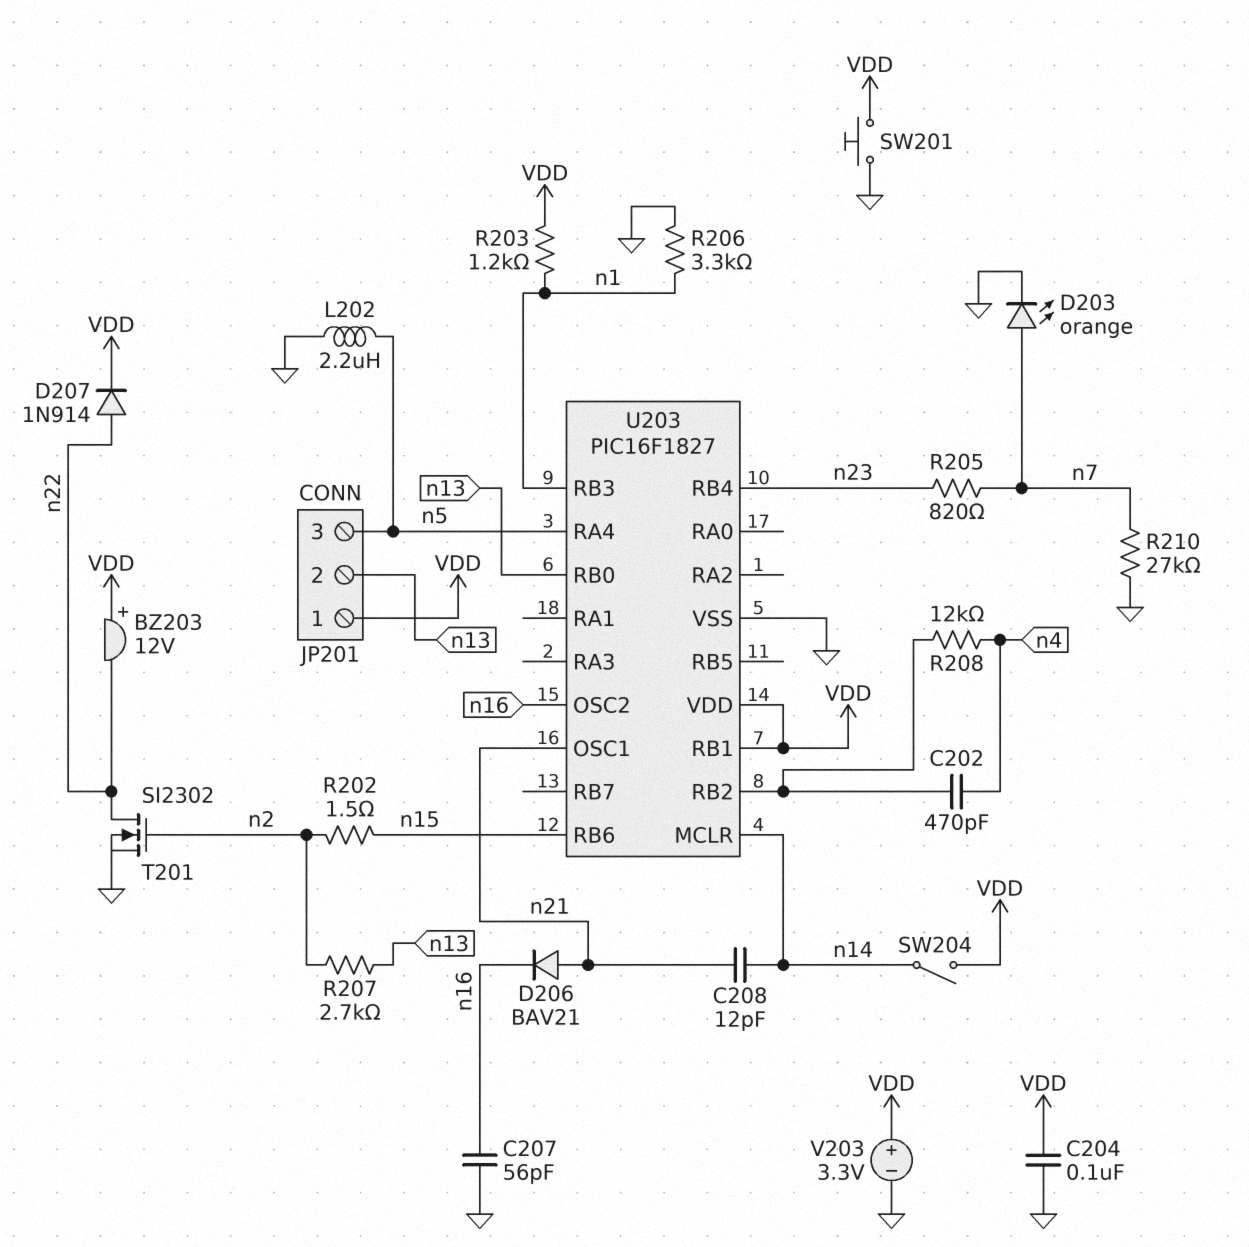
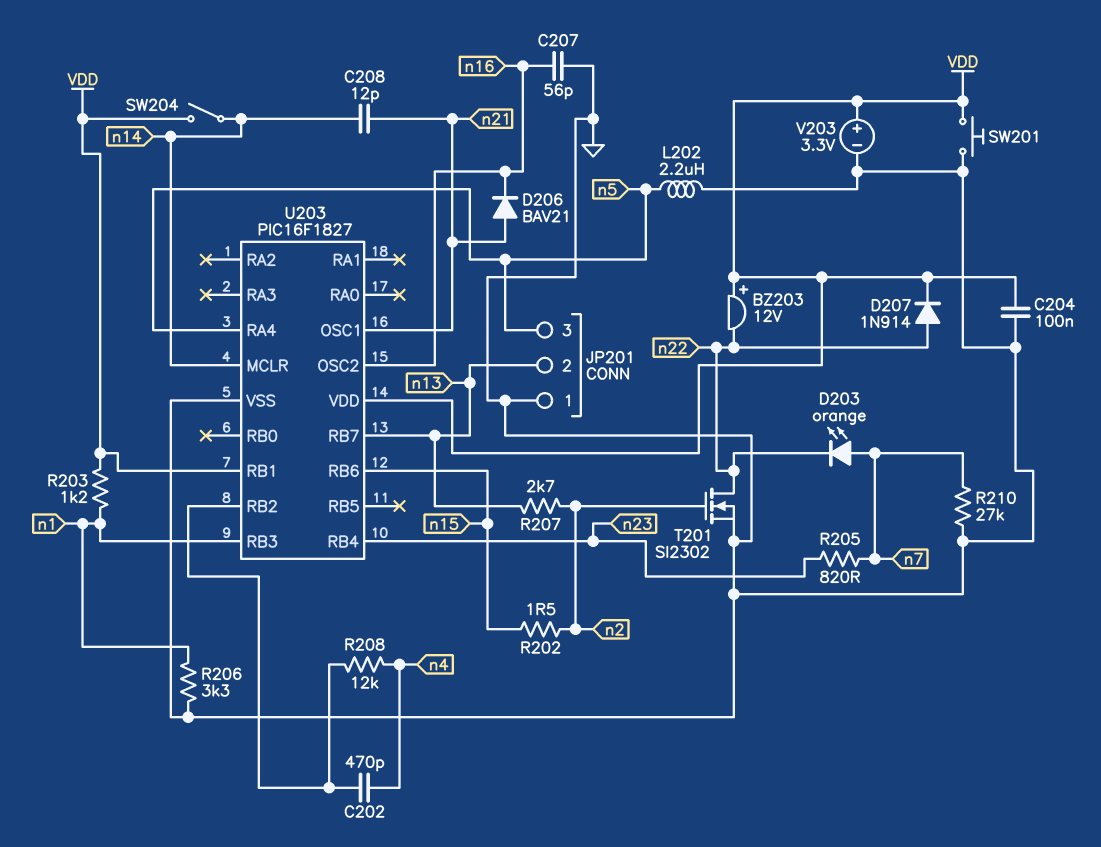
D203: LED orange (A n7, K GND) -> LED orange (A n7, K n22)
JP201 pin 1: VDD -> GND
U203 pin RB0: n13 -> none
U203 pin RB7: none -> n13

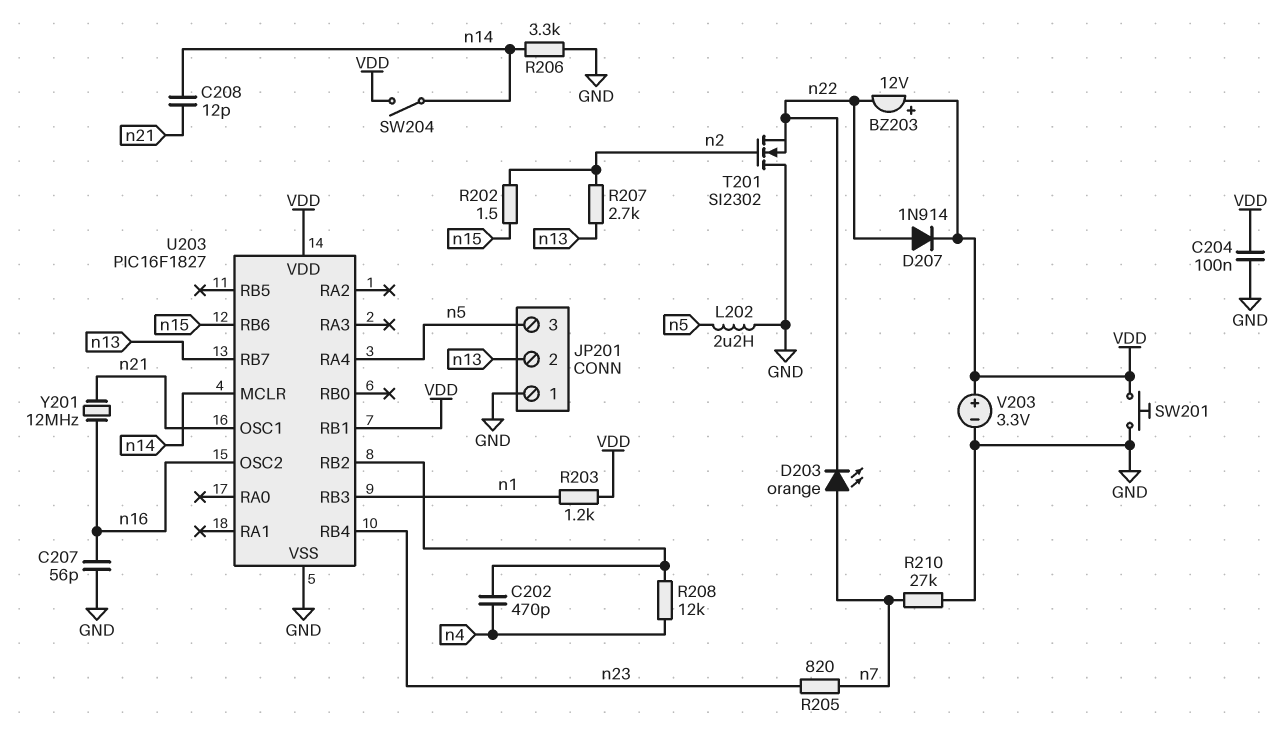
D206: diode BAV21 (A n21, K n16) -> none
R206: 3.3k (GND, n1) -> 3.3k (GND, n14)
T201: NMOS SI2302 (G n2, D n22, S GND) -> NMOS SI2302 (G n2, D GND, S n22)
Y201: none -> 12MHz (n16, n21)

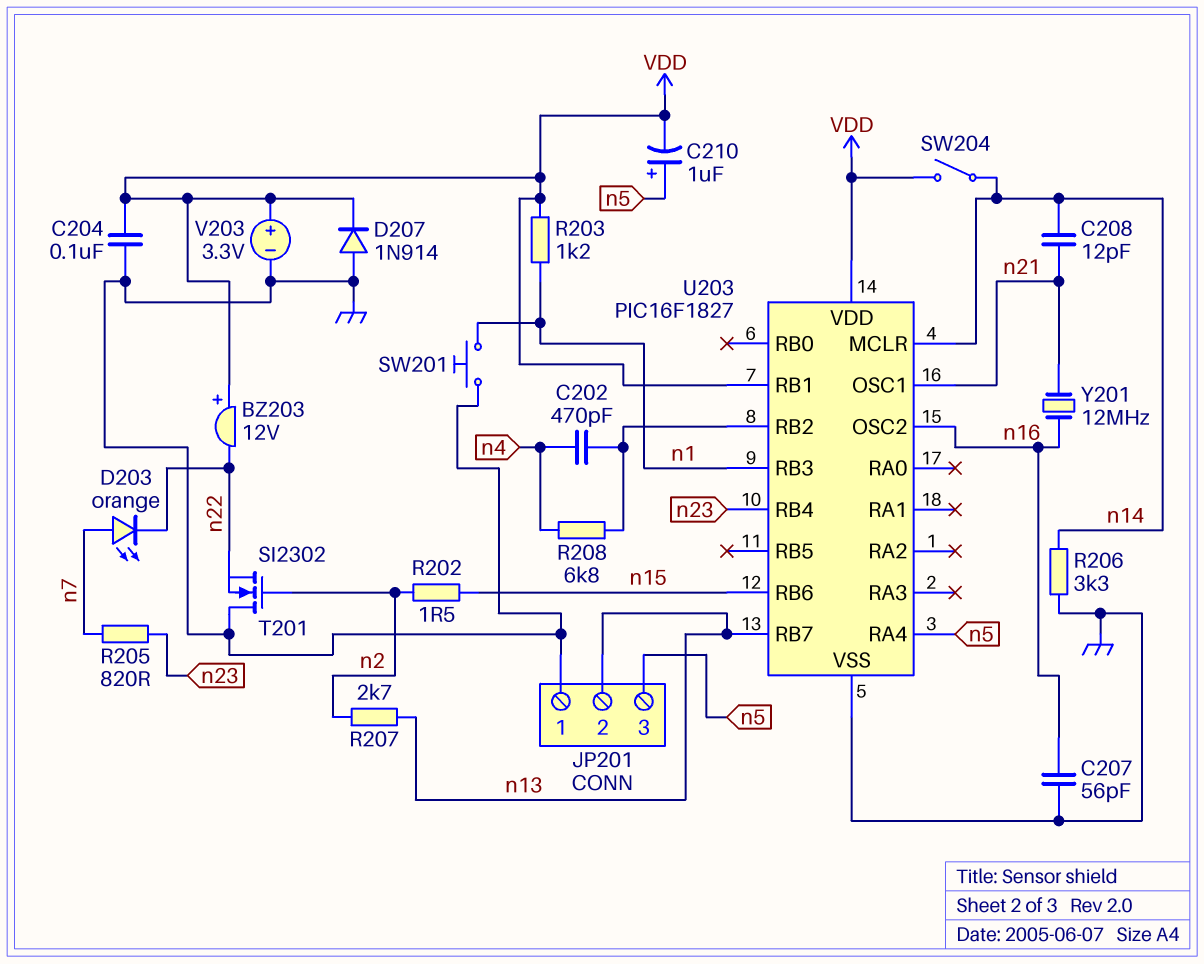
C210: none -> 1uF (plus n5, minus VDD)
D207: diode 1N914 (A n22, K VDD) -> diode 1N914 (A GND, K VDD)
L202: 2.2uH (GND, n5) -> none
R208: 12k (U203/RB2, n4) -> 6.8k (U203/RB2, n4)
R210: 27k (GND, n7) -> none
SW201: button (GND, VDD) -> button (GND, n1)

